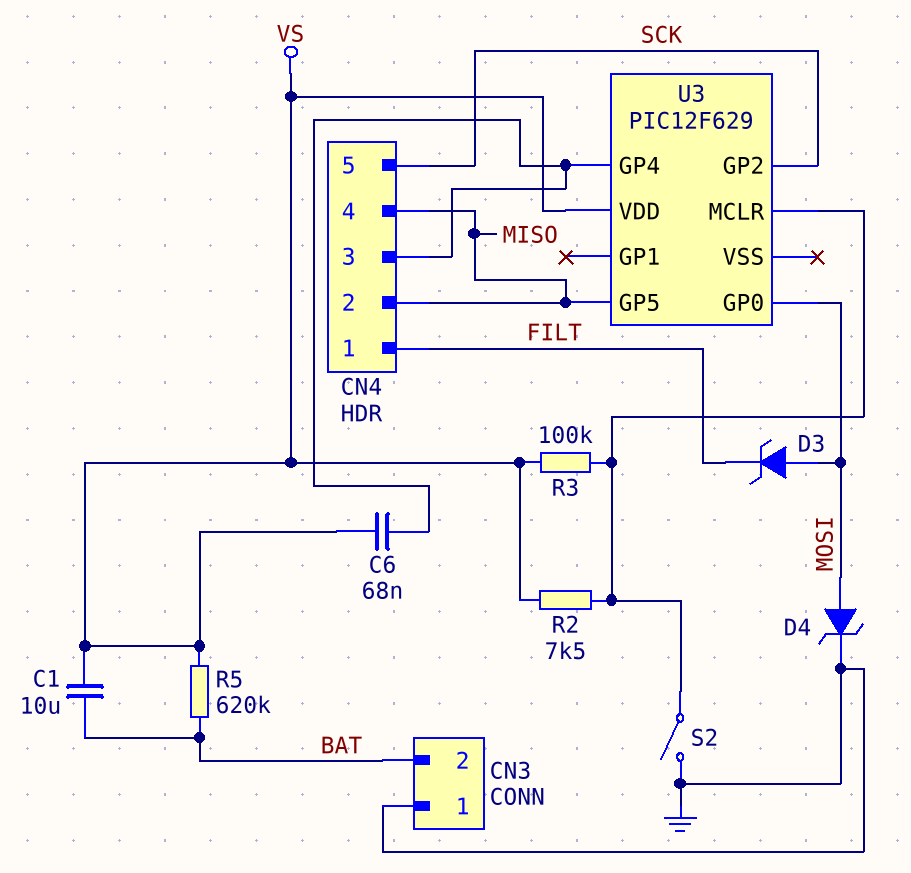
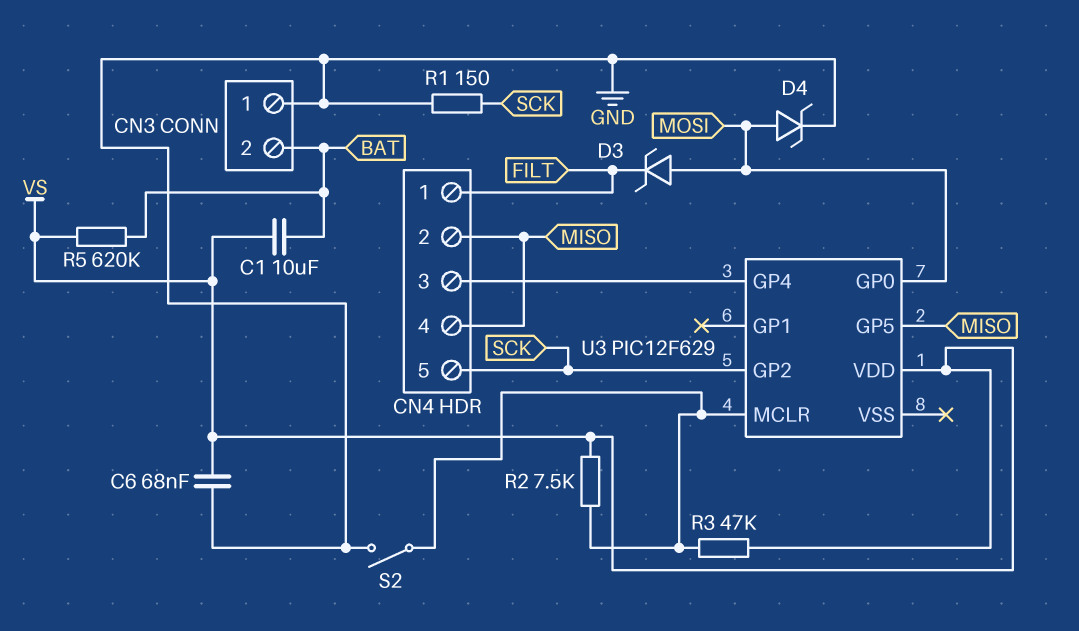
C6: 68nF (CN4/3, VS) -> 68nF (GND, VS)
R1: none -> 150 (GND, SCK)
R3: 100k (U3/MCLR, VS) -> 47k (U3/MCLR, VS)

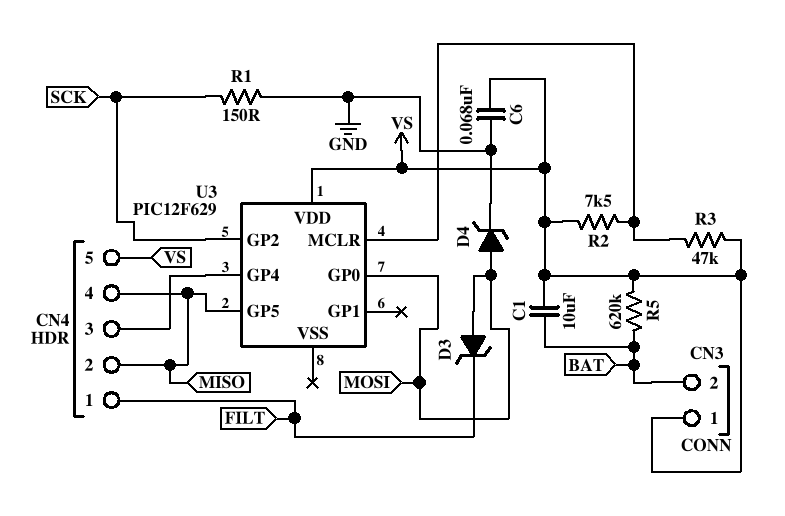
CN3 pin 1: GND -> VS
CN4 pin 5: SCK -> VS
S2: switch (GND, U3/MCLR) -> none

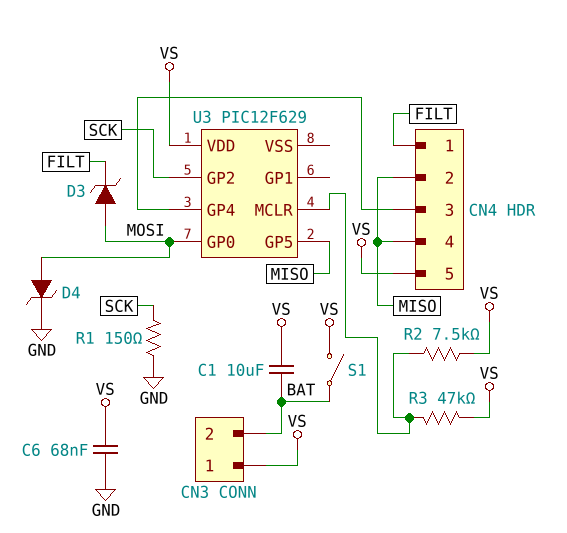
R5: 620k (BAT, VS) -> none
S1: none -> switch (BAT, VS)

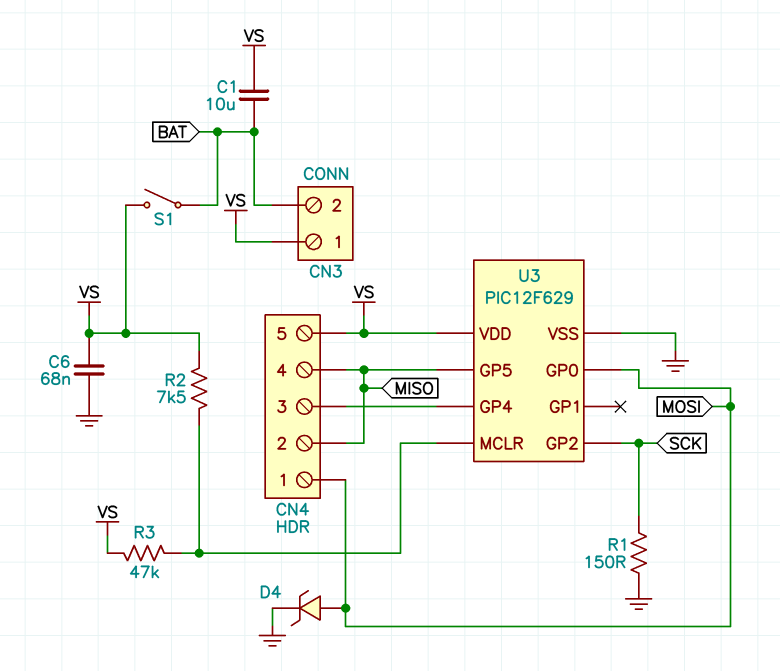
CN4 pin 1: FILT -> MOSI
D3: zener (A MOSI, K FILT) -> none
U3 pin VSS: none -> GND

